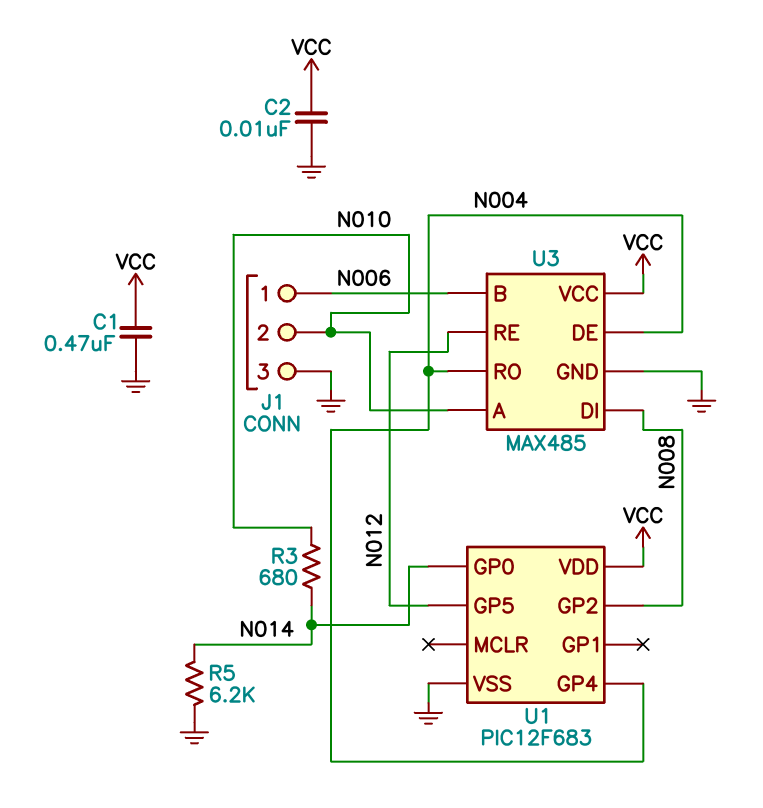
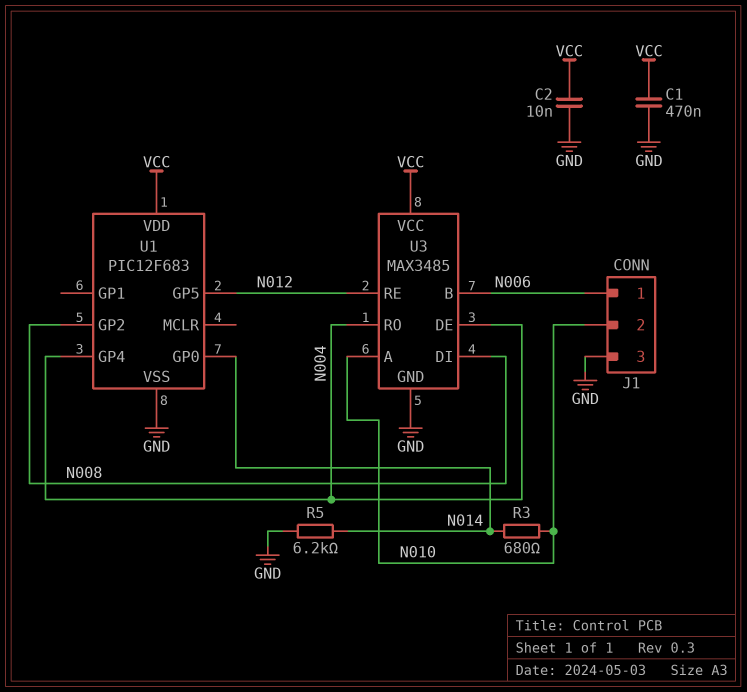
U3: MAX485 -> MAX3485

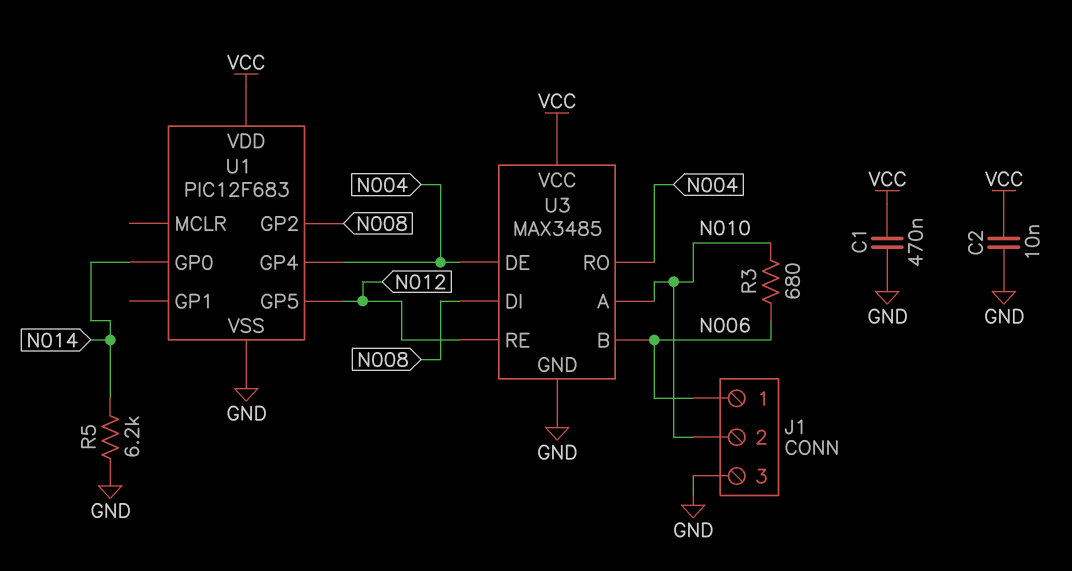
R3: 680 (N010, N014) -> 680 (N006, N010)

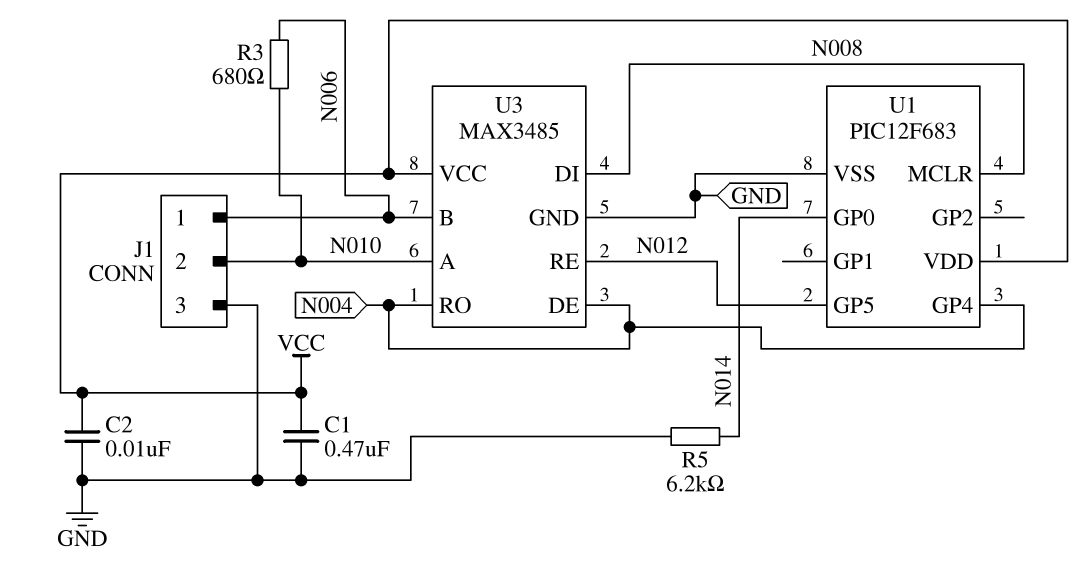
U1 pin GP2: N008 -> none
U1 pin MCLR: none -> N008

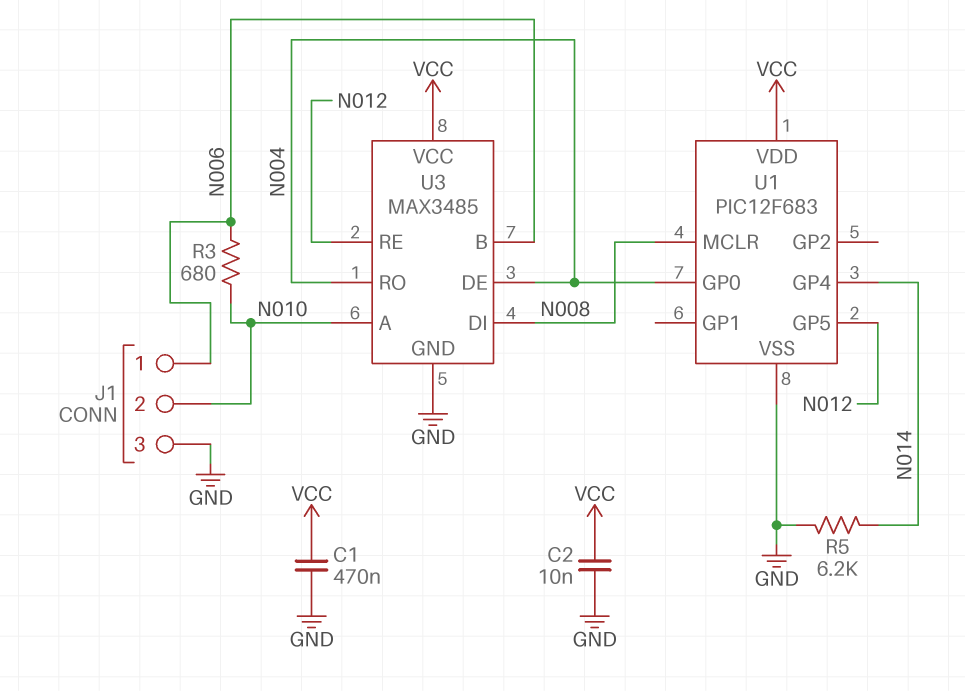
U1 pin GP0: N014 -> N004
U1 pin GP4: N004 -> N014

